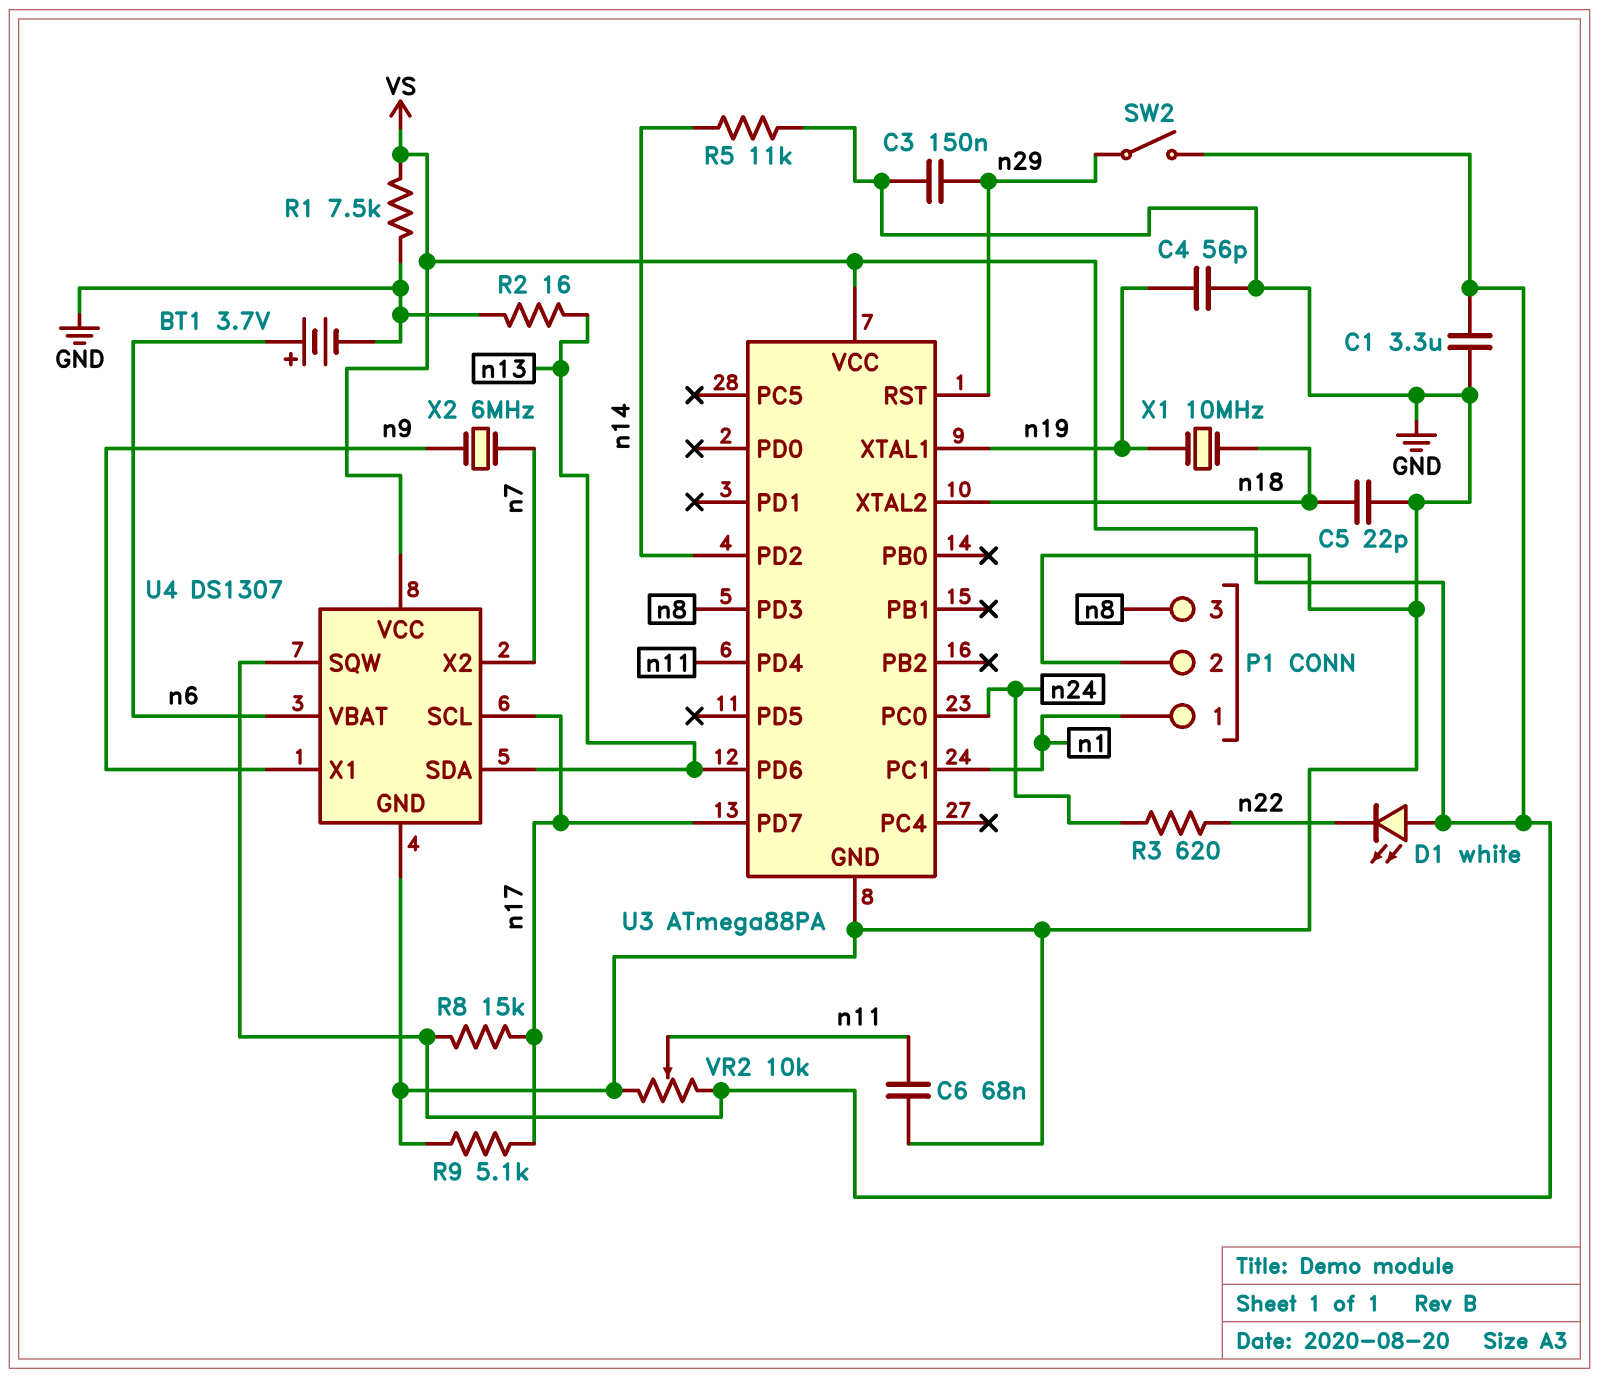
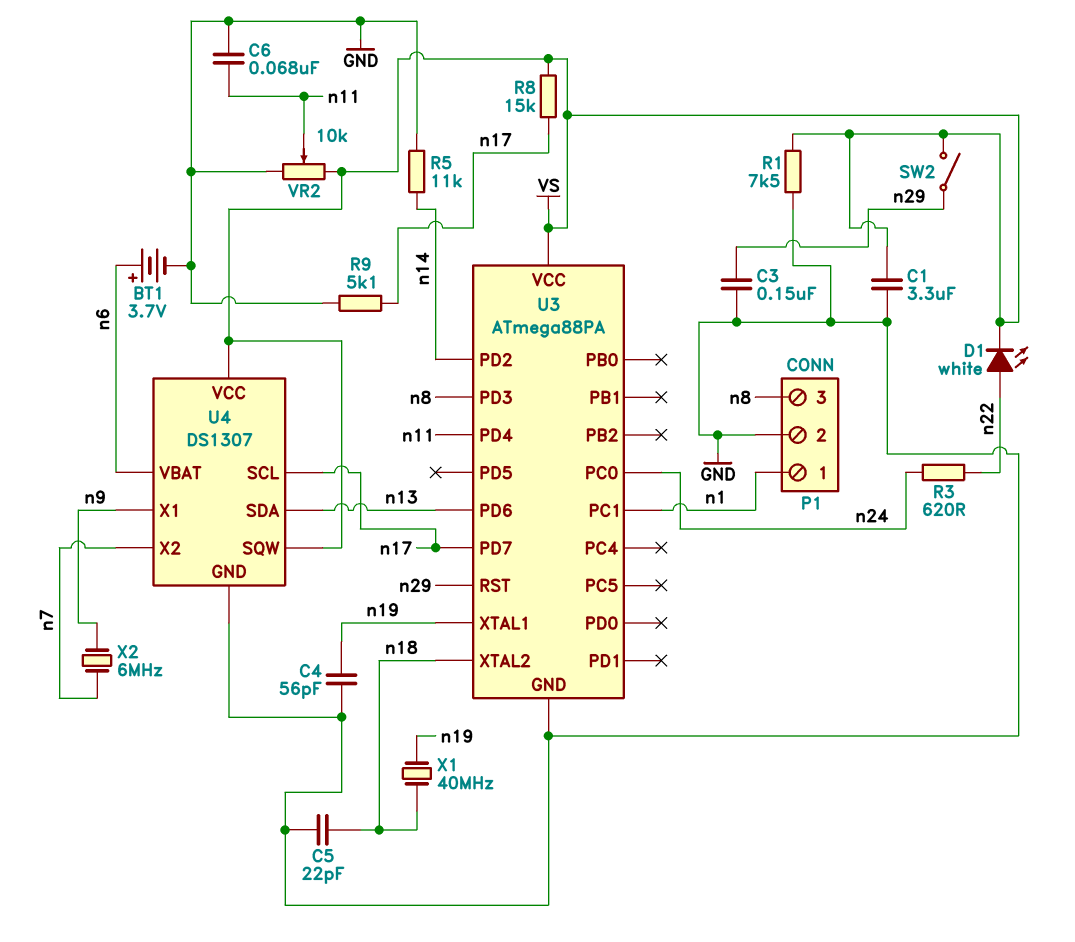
D1: LED white (A VS, K n22) -> LED white (A n22, K VS)
R2: 16 (GND, n13) -> none
X1: 10MHz (n18, n19) -> 40MHz (n18, n19)

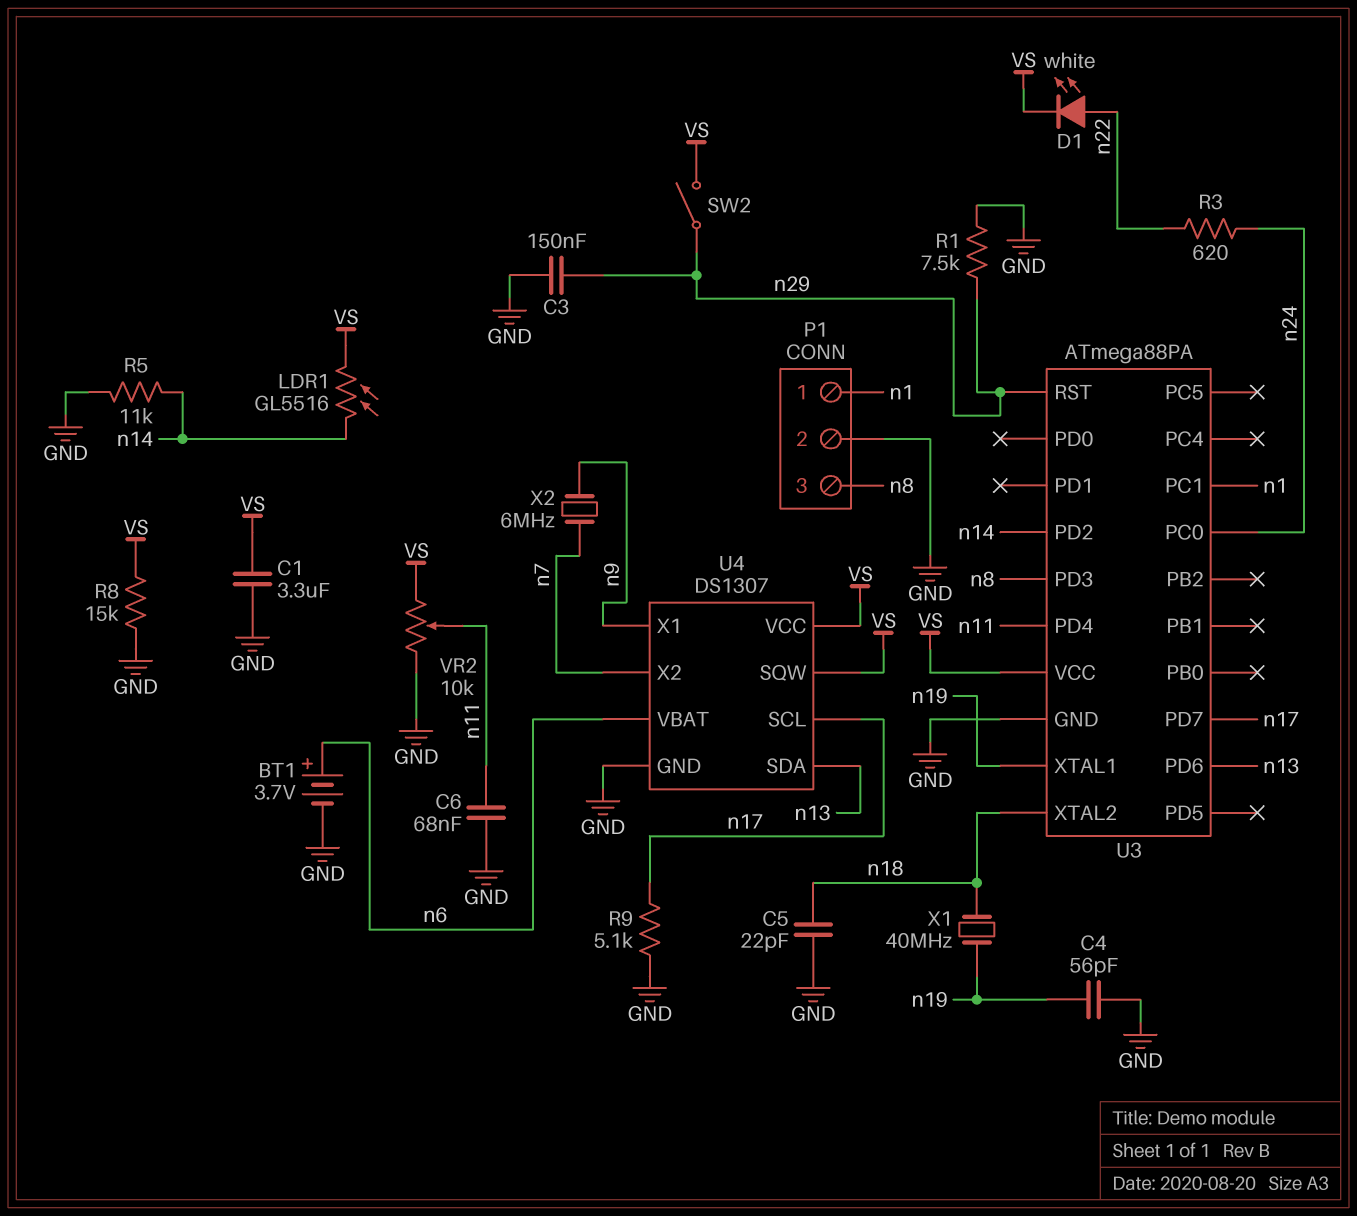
LDR1: none -> GL5516 (VS, n14)
R1: 7.5k (GND, VS) -> 7.5k (GND, n29)
R8: 15k (VS, n17) -> 15k (GND, VS)

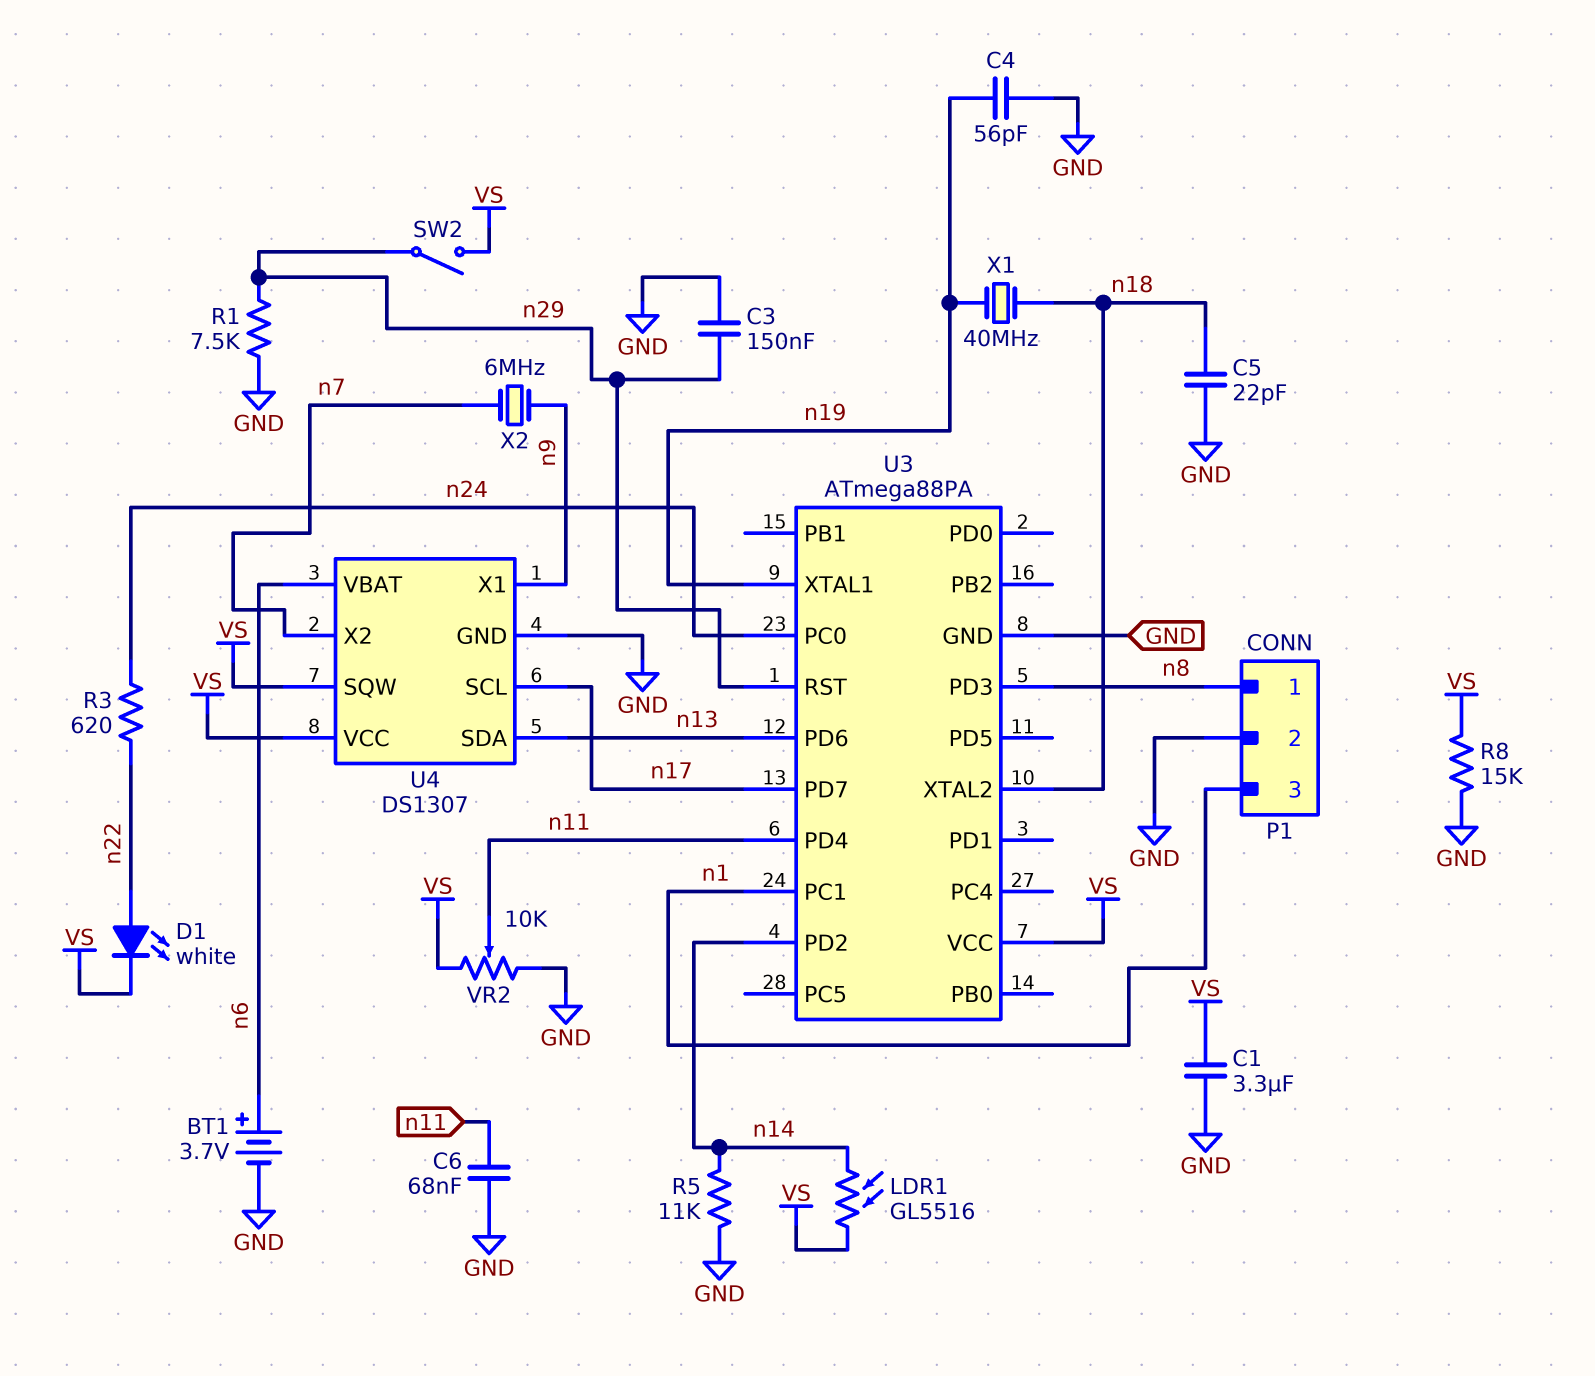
P1 pin 1: n1 -> n8
P1 pin 3: n8 -> n1
R9: 5.1k (GND, n17) -> none

